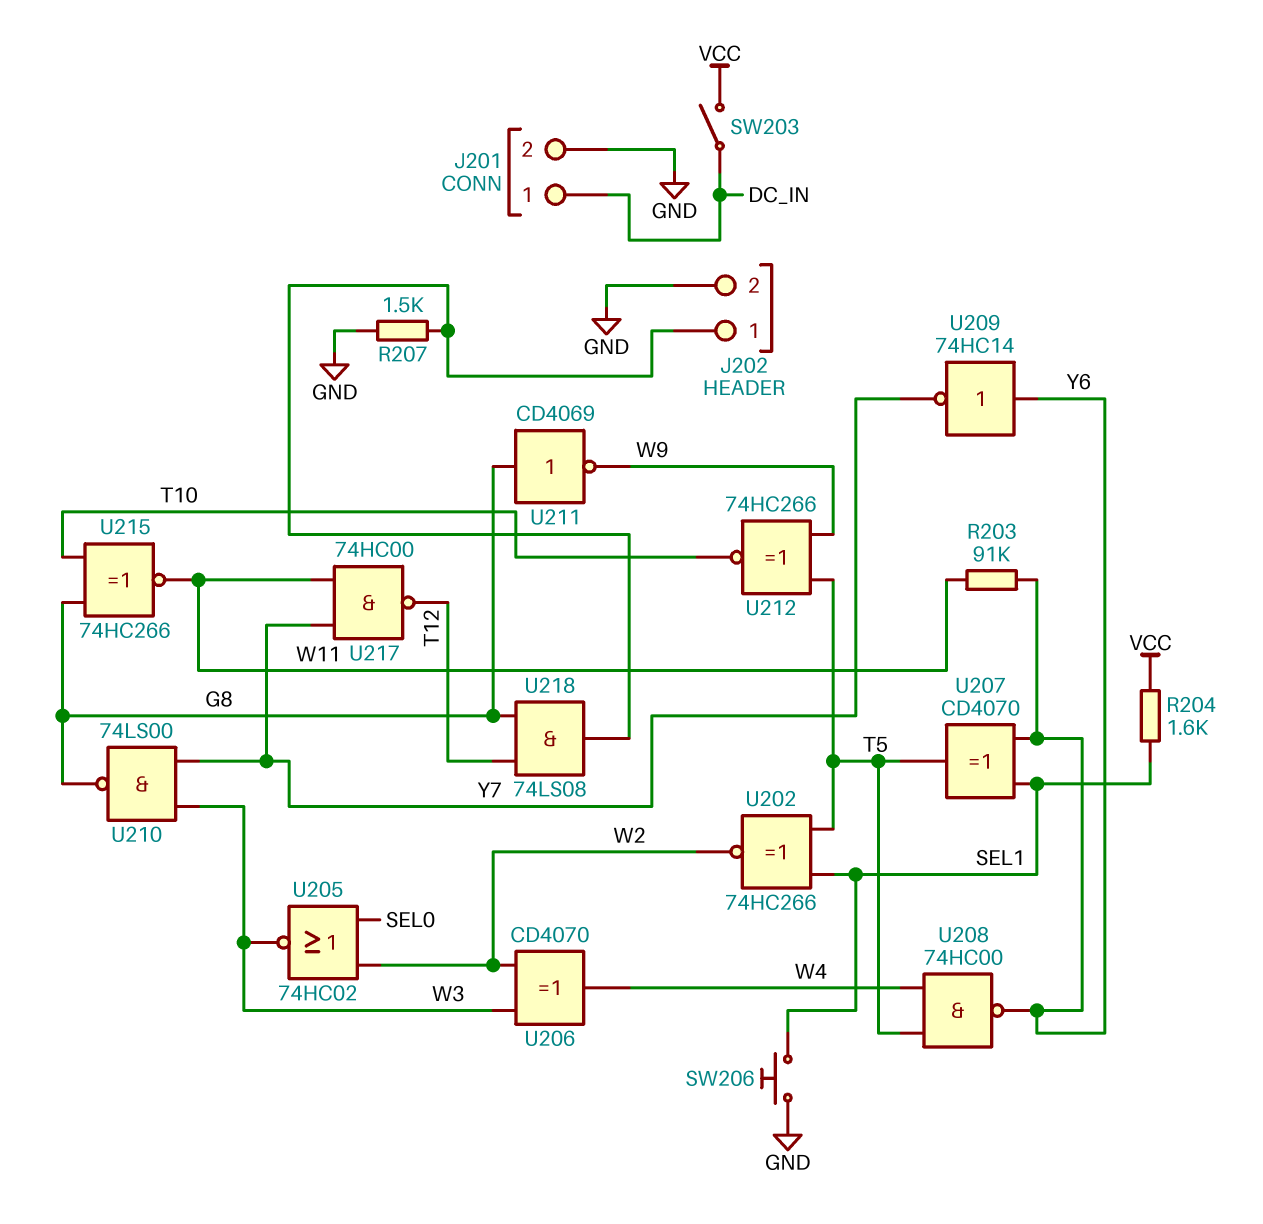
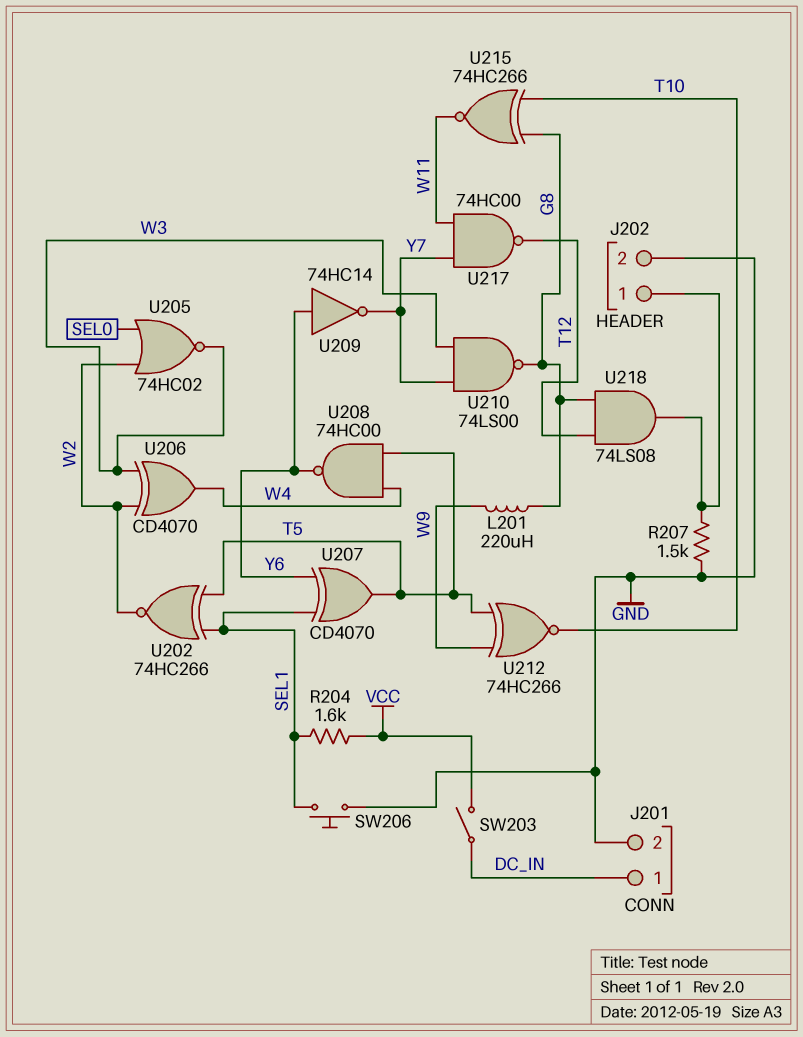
L201: none -> 220uH (G8, W9)
R203: 91k (W11, Y6) -> none
U211: NOT CD4069 (in G8, out W9) -> none

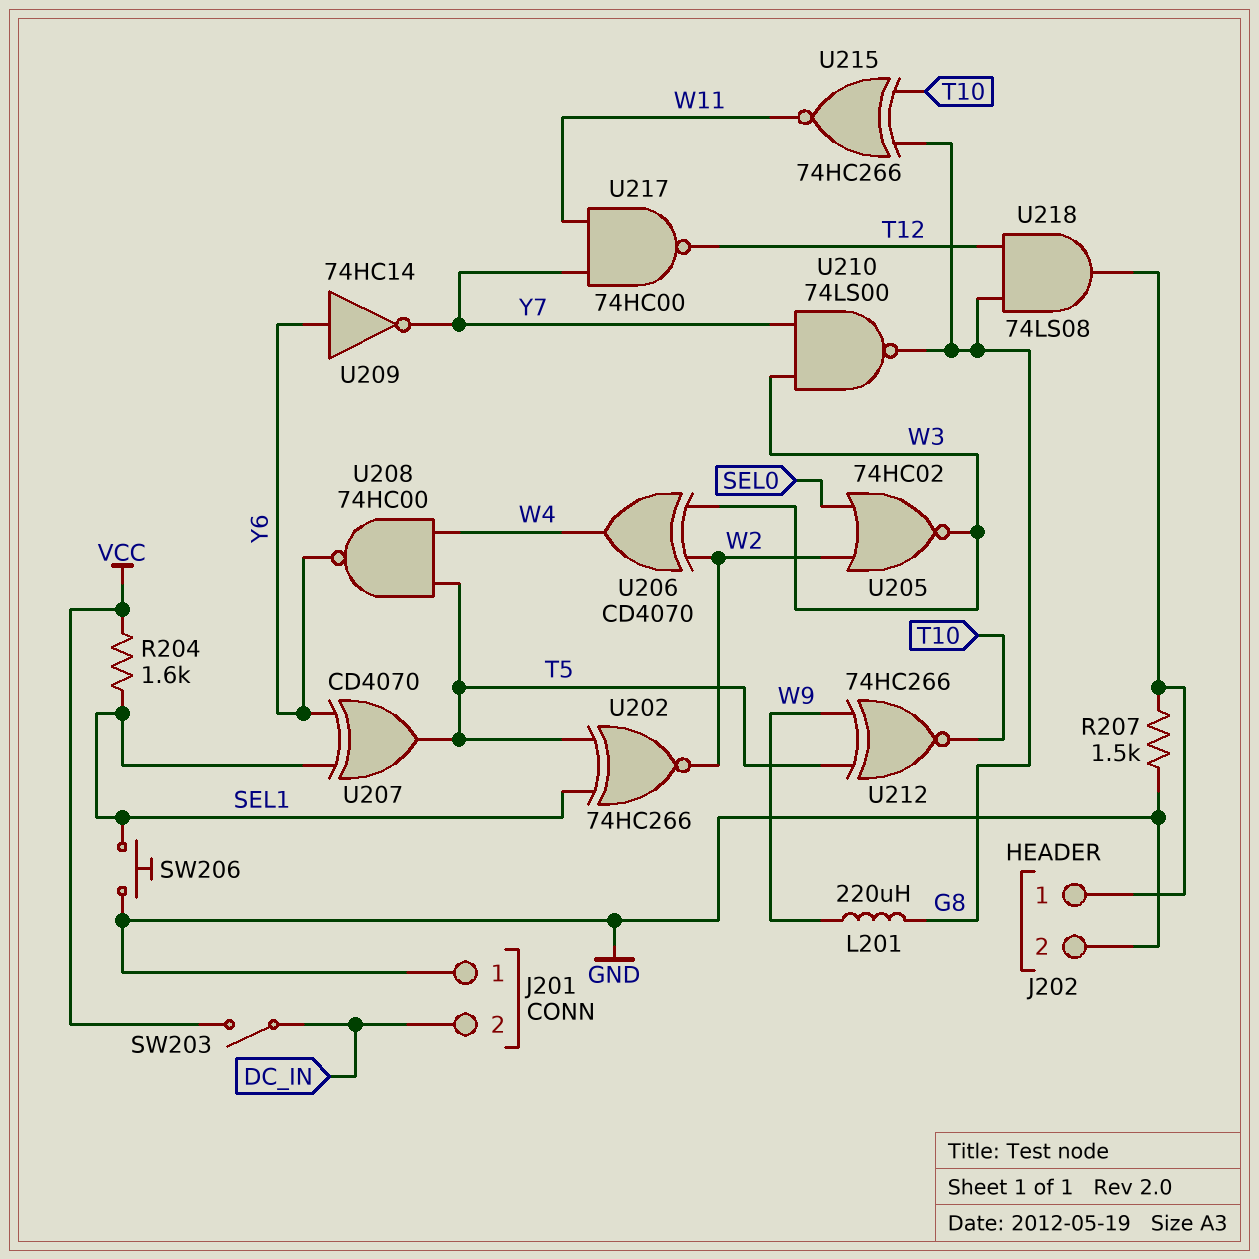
J201 pin 1: DC_IN -> GND
J201 pin 2: GND -> DC_IN

